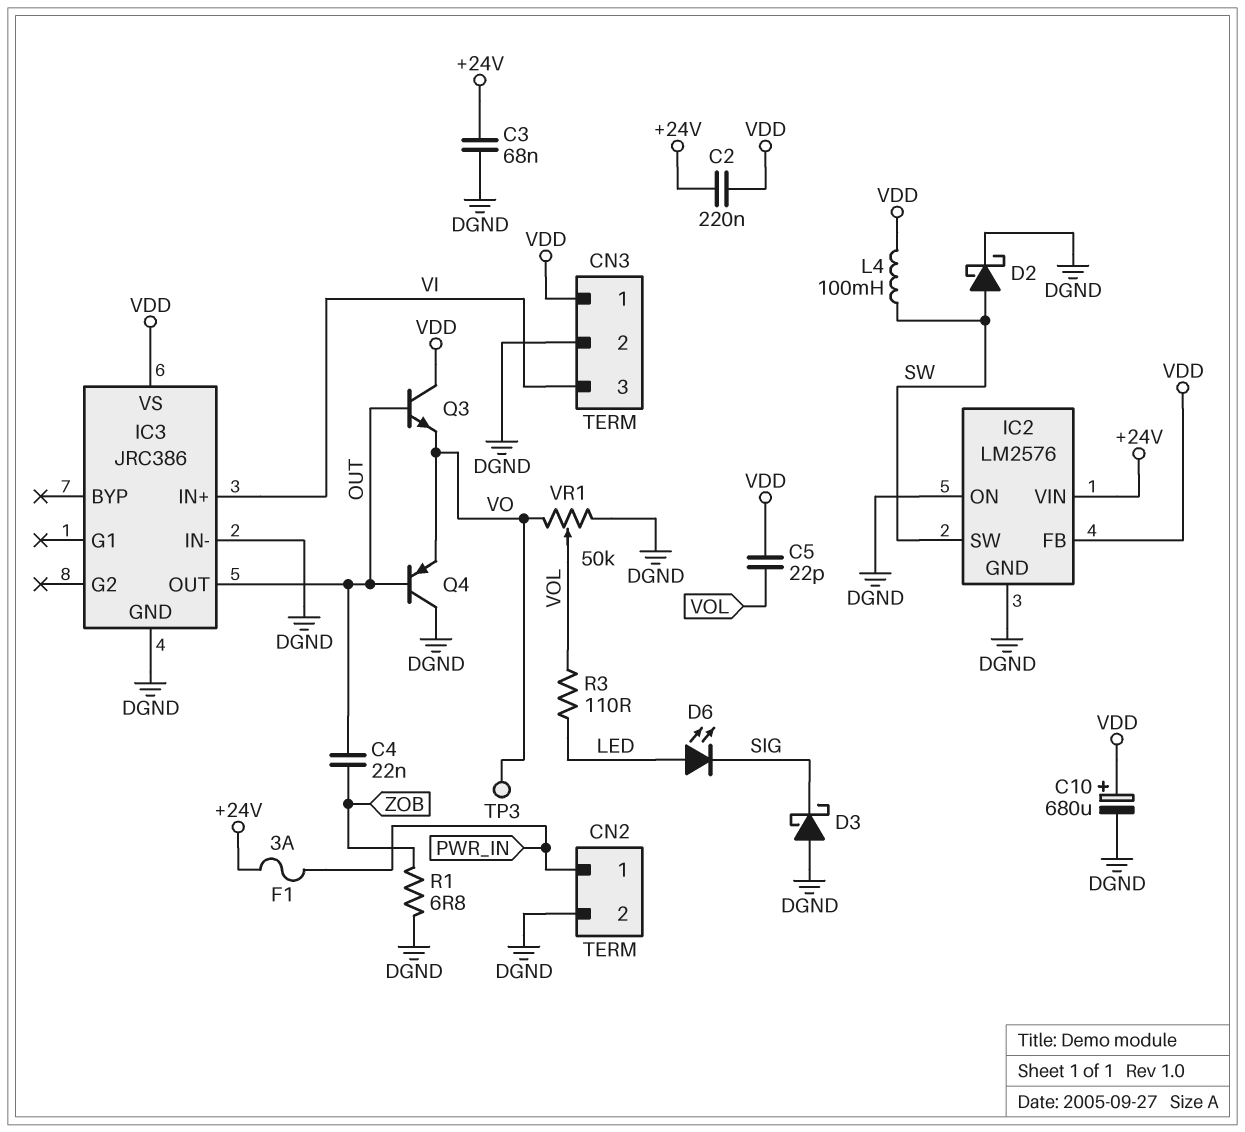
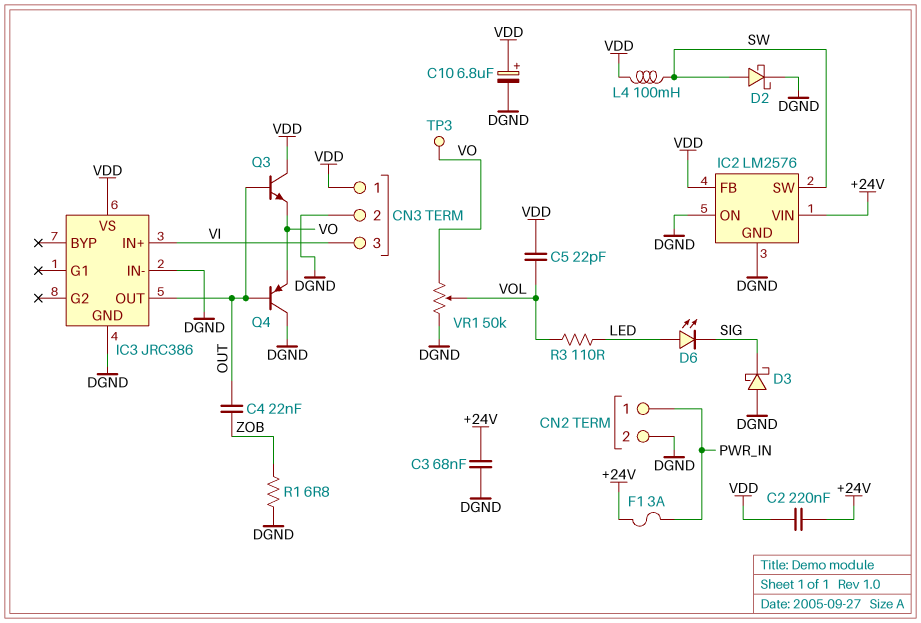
C10: 680uF (plus VDD, minus DGND) -> 6.8uF (plus VDD, minus DGND)

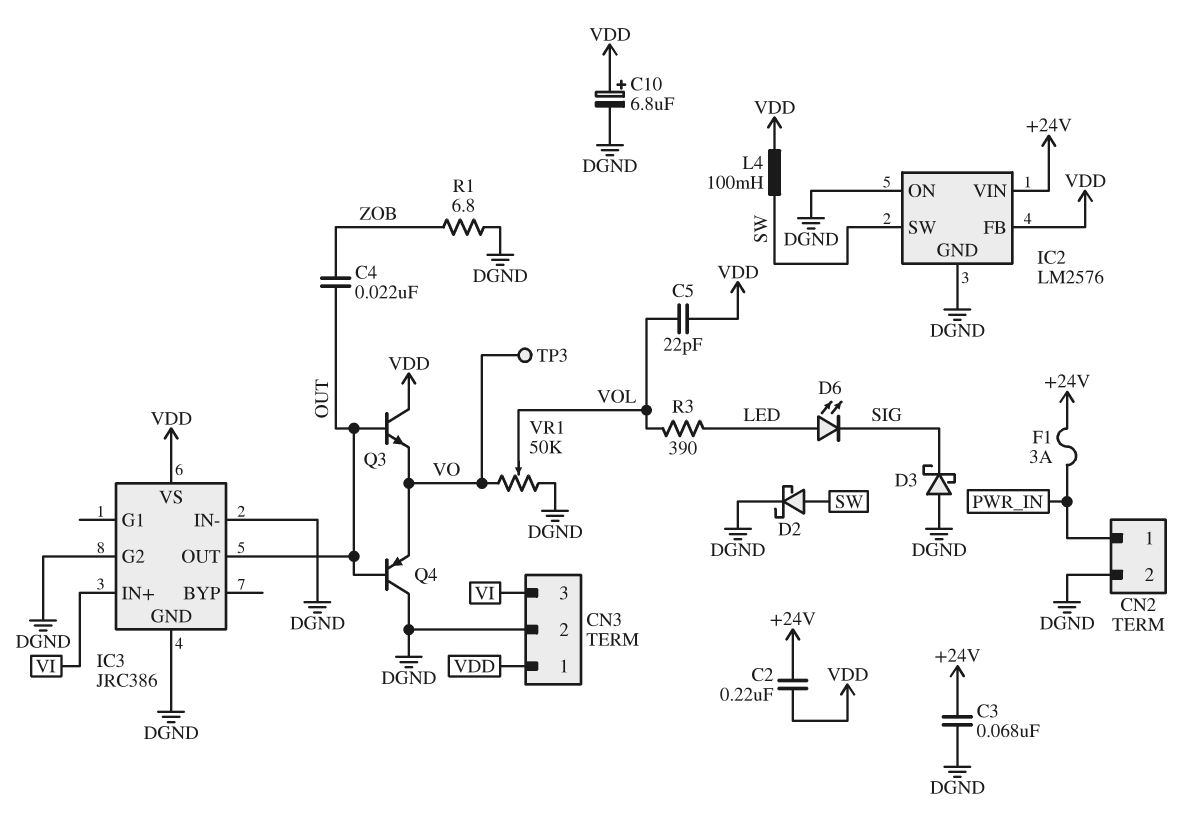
IC3 pin G2: none -> DGND
R3: 110 (LED, VOL) -> 390 (LED, VOL)

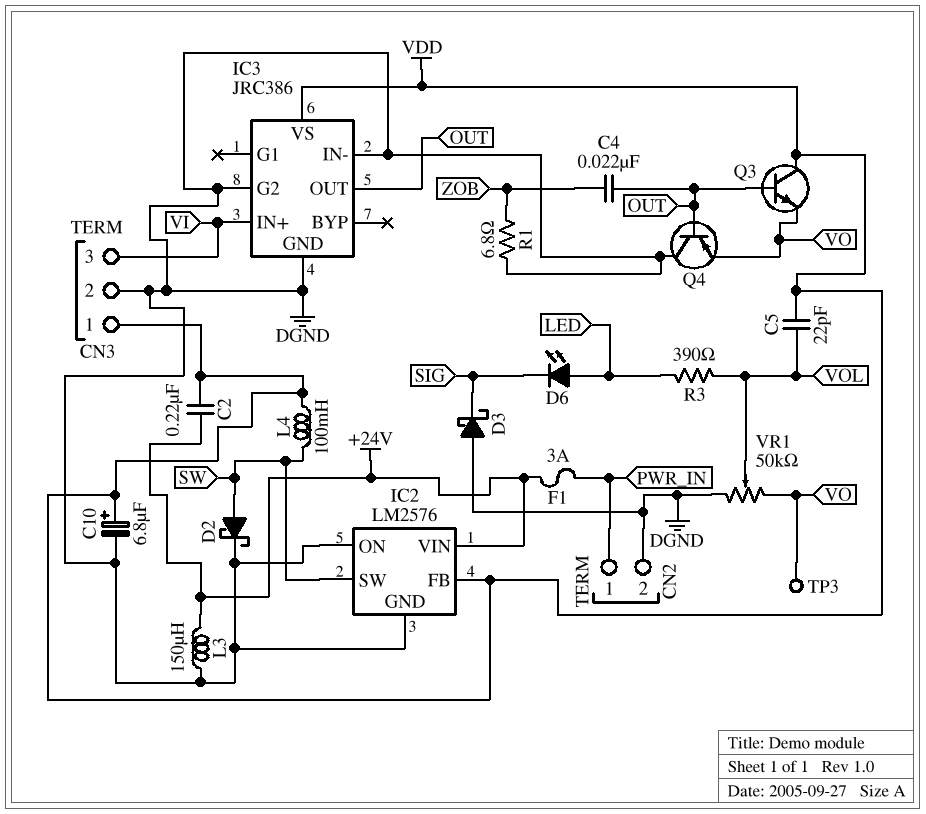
C3: 68nF (+24V, DGND) -> none
L3: none -> 150uH (+24V, DGND)

